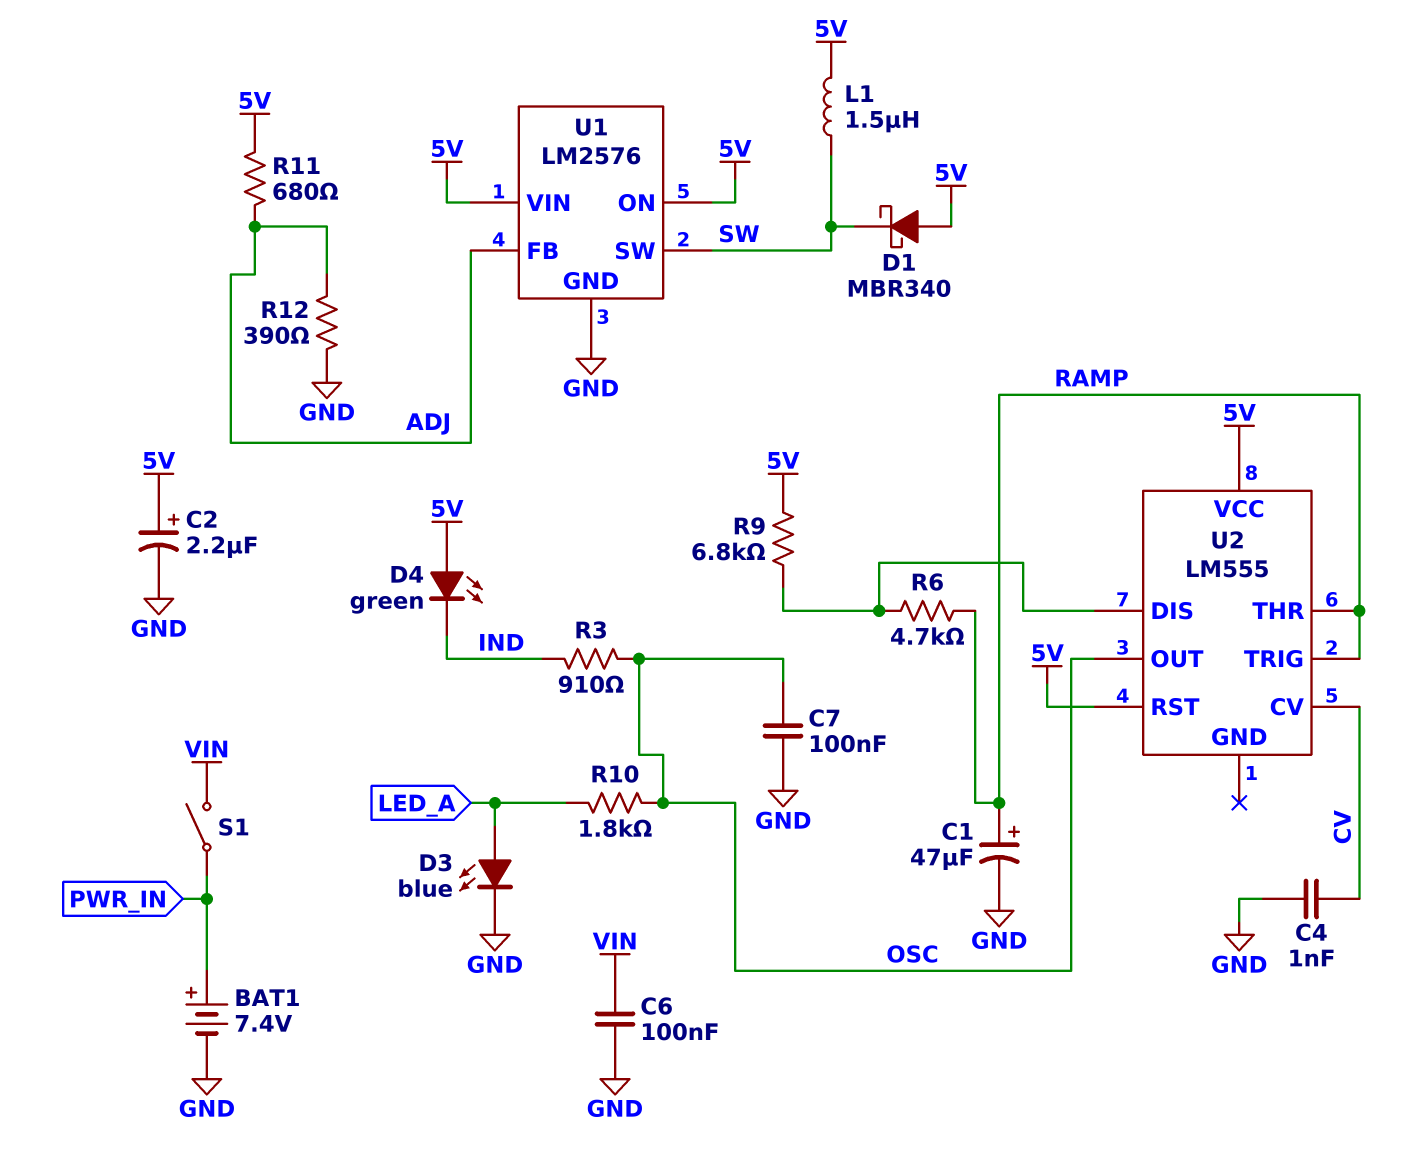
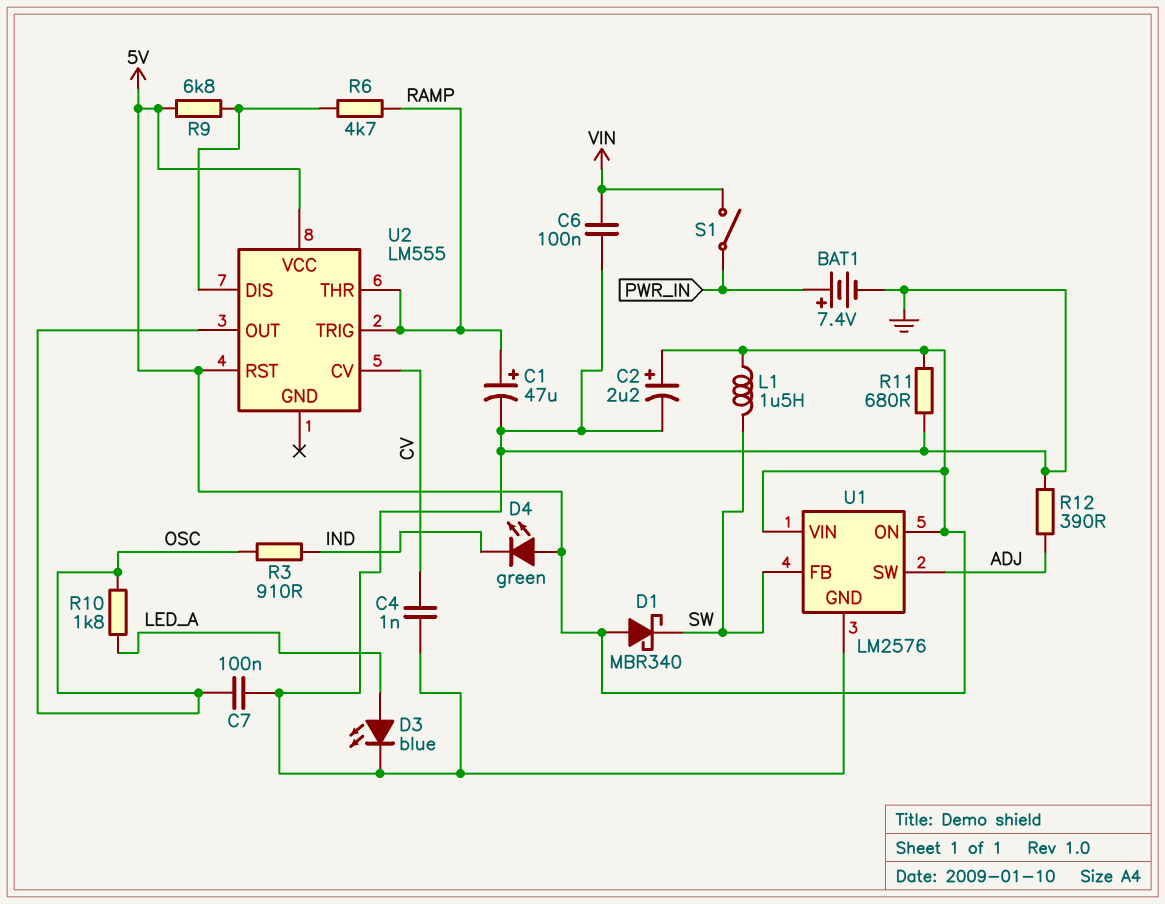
R11: 680 (5V, ADJ) -> 680 (5V, GND)
U1 pin FB: ADJ -> SW
U1 pin SW: SW -> ADJ

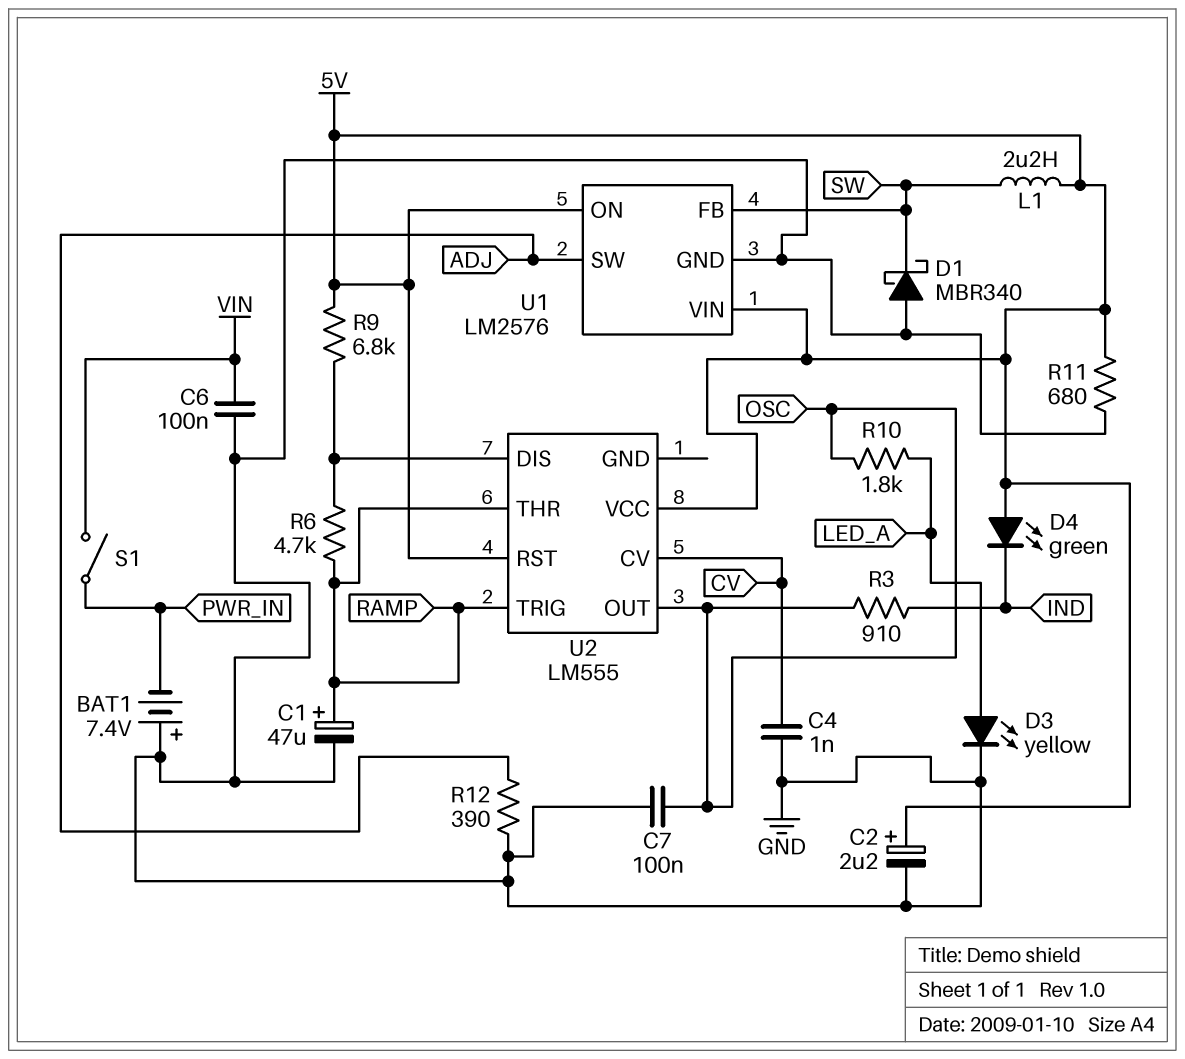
BAT1: 7.4V (plus PWR_IN, minus GND) -> 7.4V (plus GND, minus PWR_IN)
D1: schottky MBR340 (A 5V, K SW) -> schottky MBR340 (A GND, K SW)
D3: LED blue (A LED_A, K GND) -> LED yellow (A LED_A, K GND)
L1: 1.5uH (5V, SW) -> 2.2uH (5V, SW)

